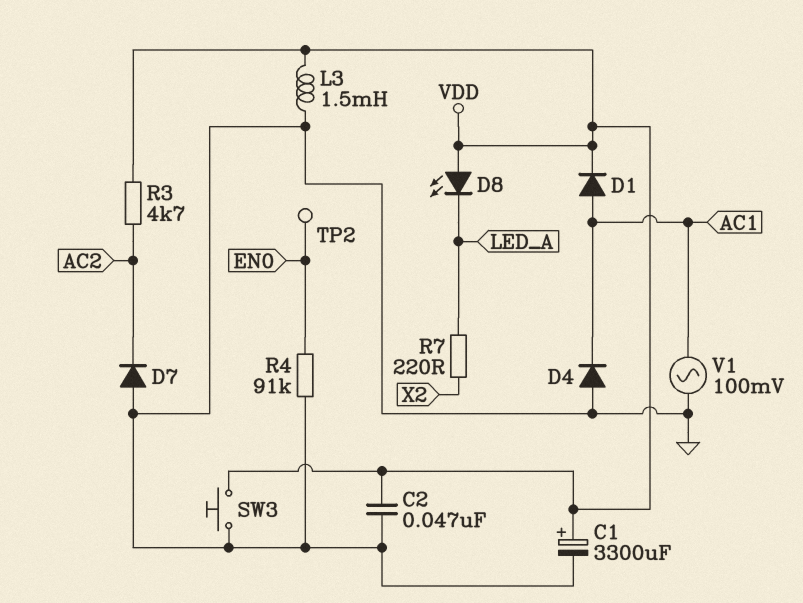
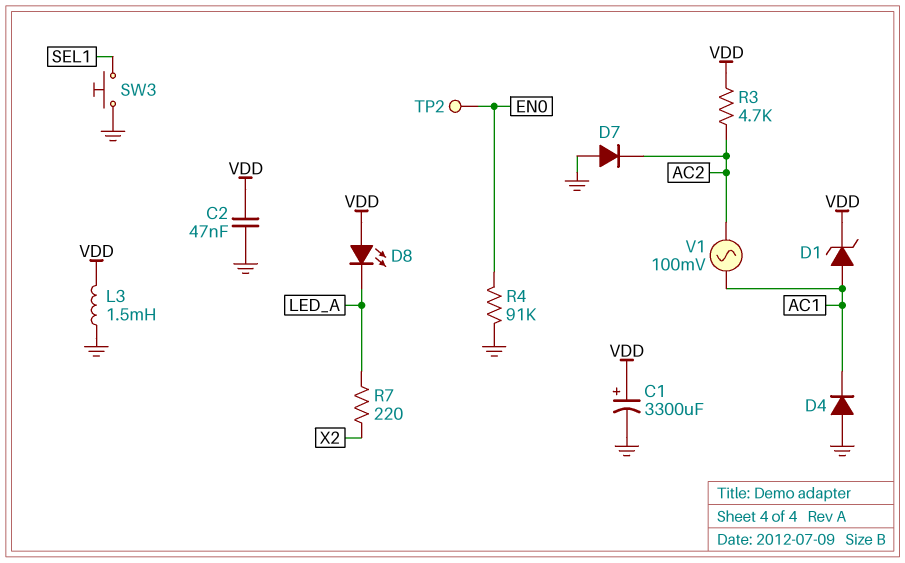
D1: diode (A AC1, K VDD) -> zener (A AC1, K VDD)
SW3: button (GND, VDD) -> button (GND, SEL1)
V1: AC 100mV (AC1, GND) -> AC 100mV (AC1, AC2)

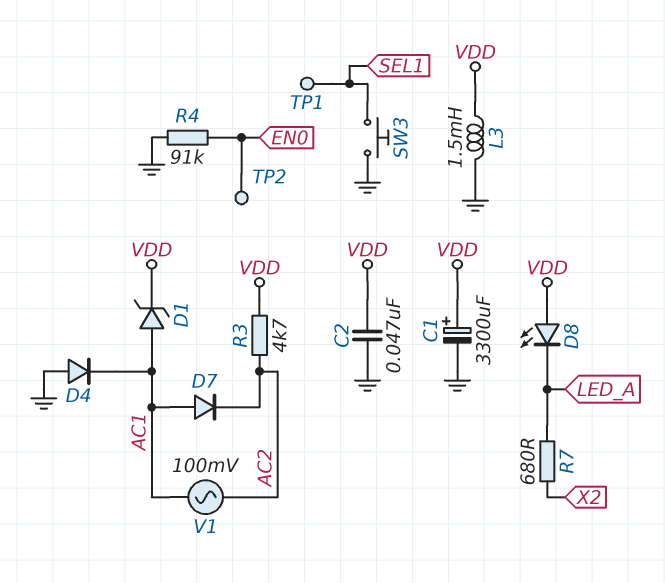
D7: diode (A GND, K AC2) -> diode (A AC1, K AC2)
R7: 220 (LED_A, X2) -> 680 (LED_A, X2)
TP1: none -> test point (SEL1)

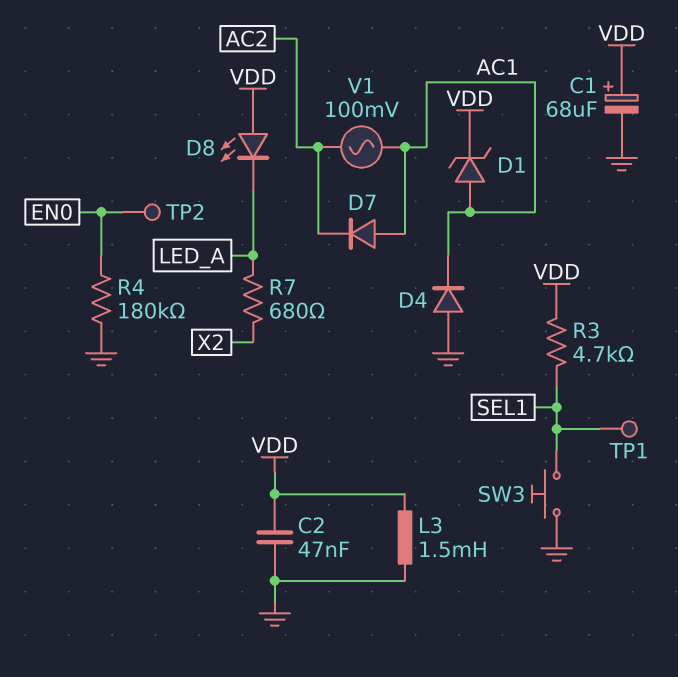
C1: 3300uF (plus VDD, minus GND) -> 68uF (plus VDD, minus GND)
R3: 4.7k (AC2, VDD) -> 4.7k (SEL1, VDD)
R4: 91k (EN0, GND) -> 180k (EN0, GND)

